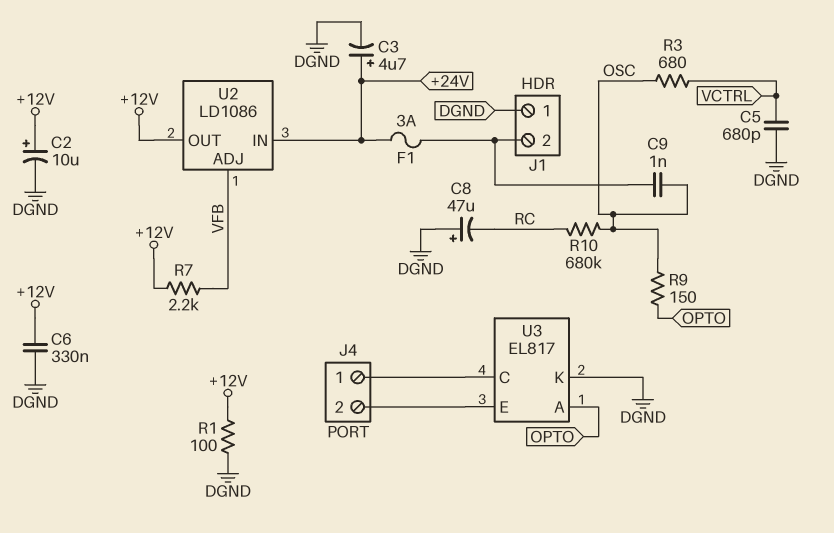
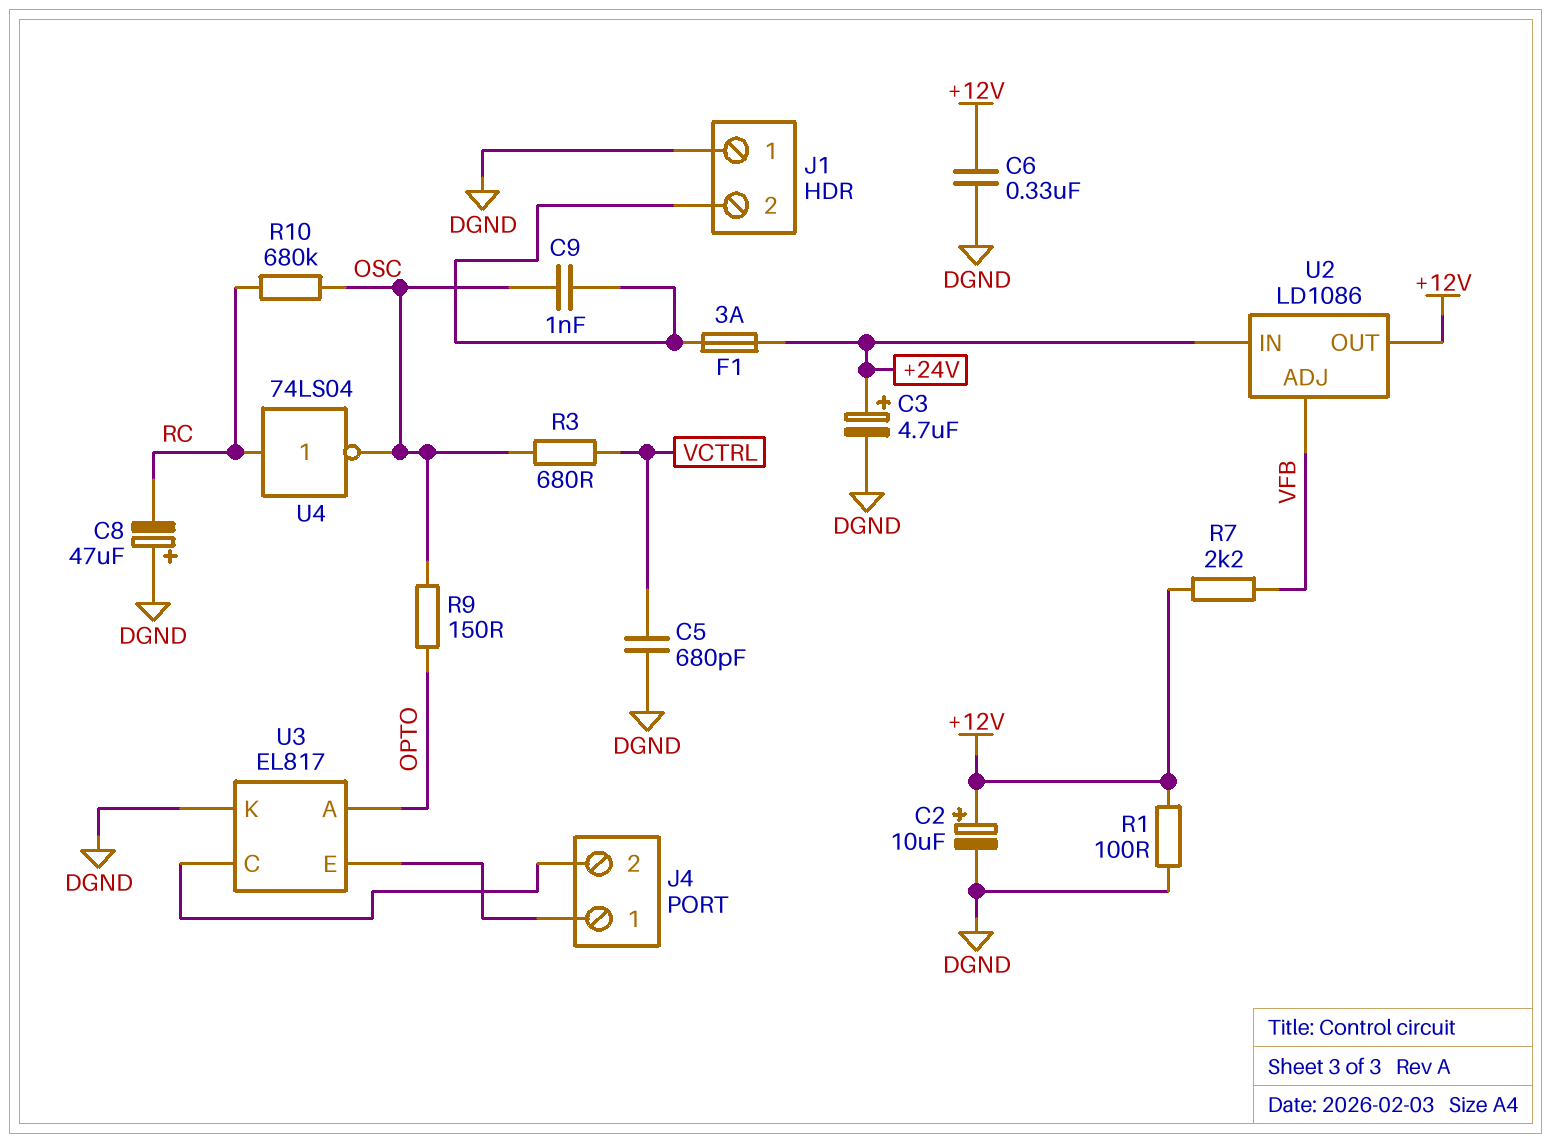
U3 pin C: J4/1 -> J4/2
U3 pin E: J4/2 -> J4/1
U4: none -> NOT 74LS04 (in RC, out OSC)

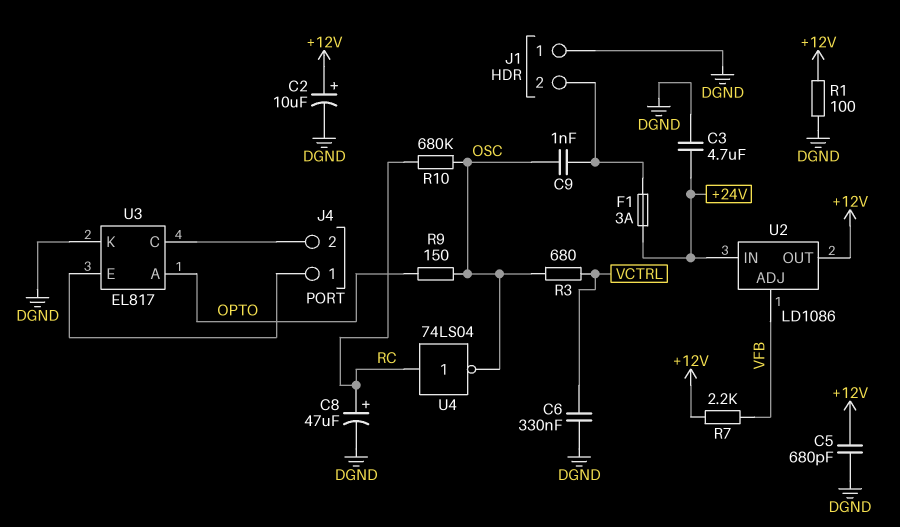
C3: 4.7uF (plus +24V, minus DGND) -> 4.7uF (+24V, DGND)
C5: 680pF (DGND, VCTRL) -> 680pF (+12V, DGND)
C6: 330nF (+12V, DGND) -> 330nF (DGND, VCTRL)
C8: 47uF (plus DGND, minus RC) -> 47uF (plus RC, minus DGND)

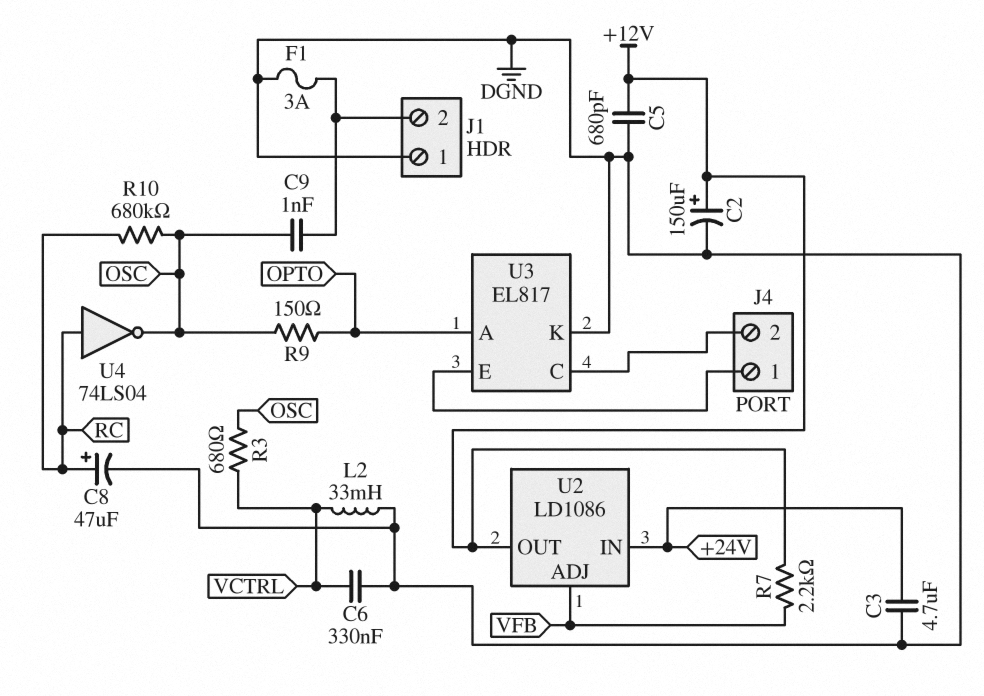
C2: 10uF (plus +12V, minus DGND) -> 150uF (plus +12V, minus DGND)
F1: 3A (+24V, J1/2) -> 3A (DGND, J1/2)
L2: none -> 33mH (DGND, VCTRL)
R1: 100 (+12V, DGND) -> none

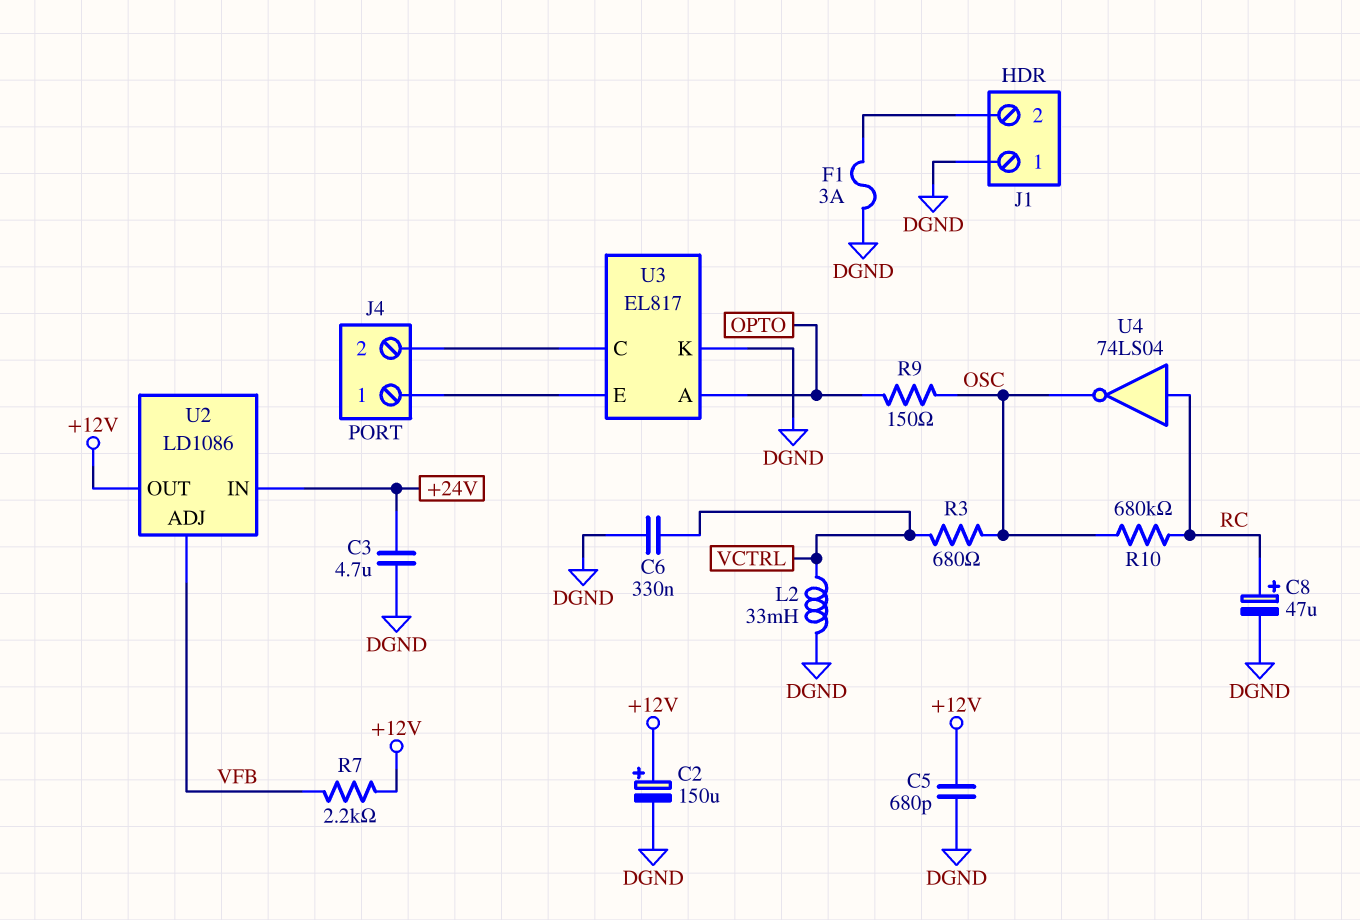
C9: 1nF (J1/2, OSC) -> none

